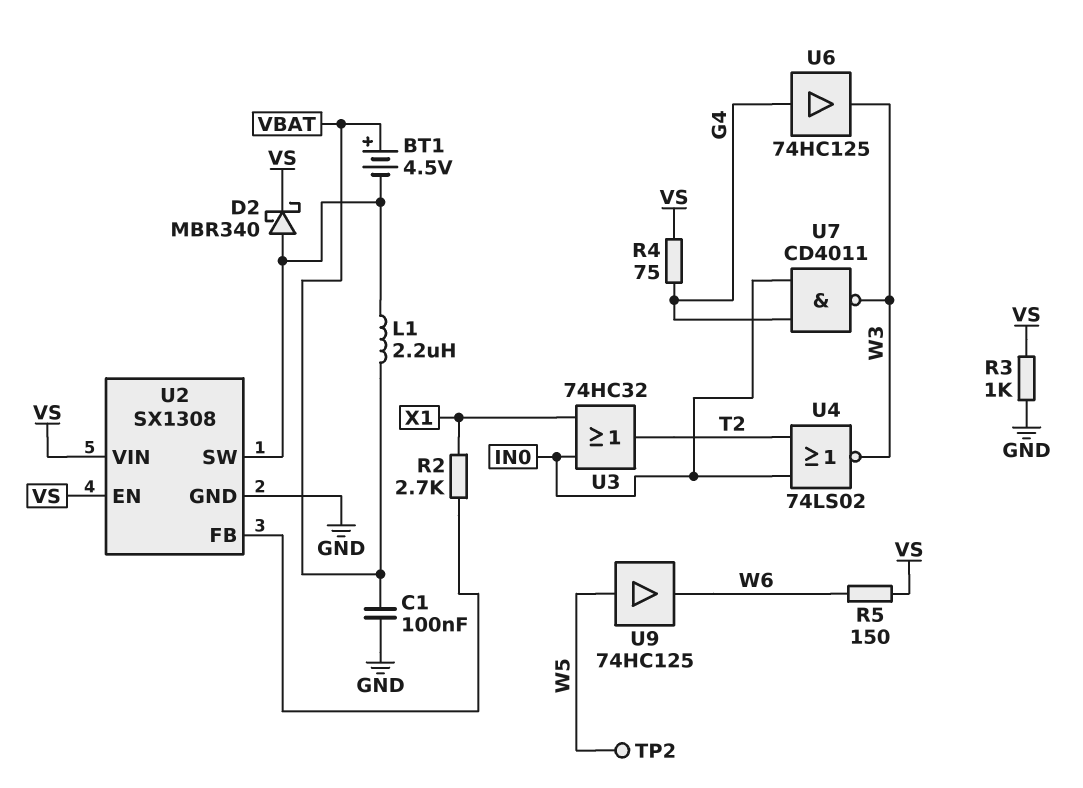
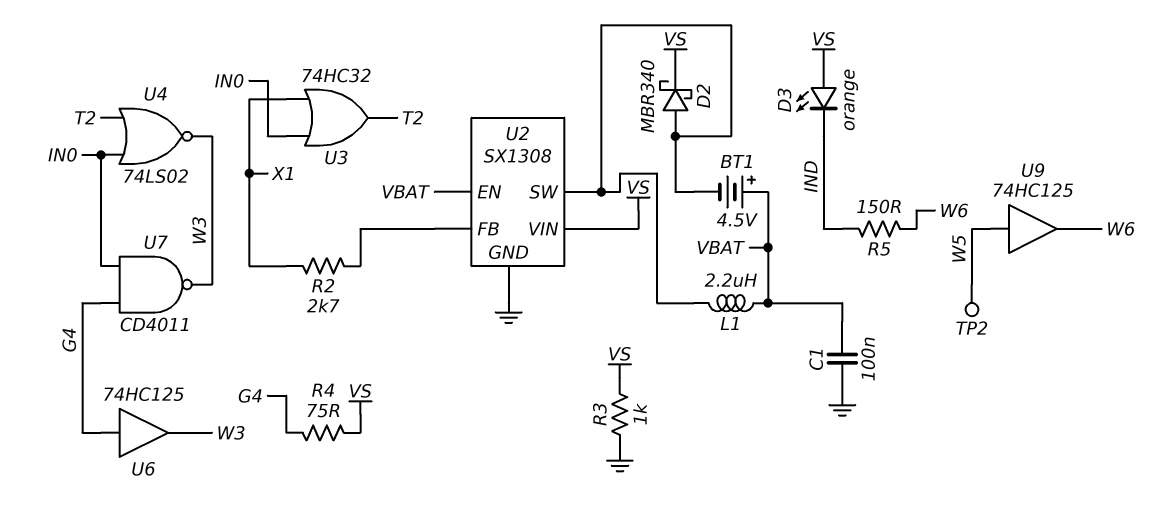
D3: none -> LED orange (A VS, K IND)
R5: 150 (VS, W6) -> 150 (IND, W6)
U2 pin EN: VS -> VBAT

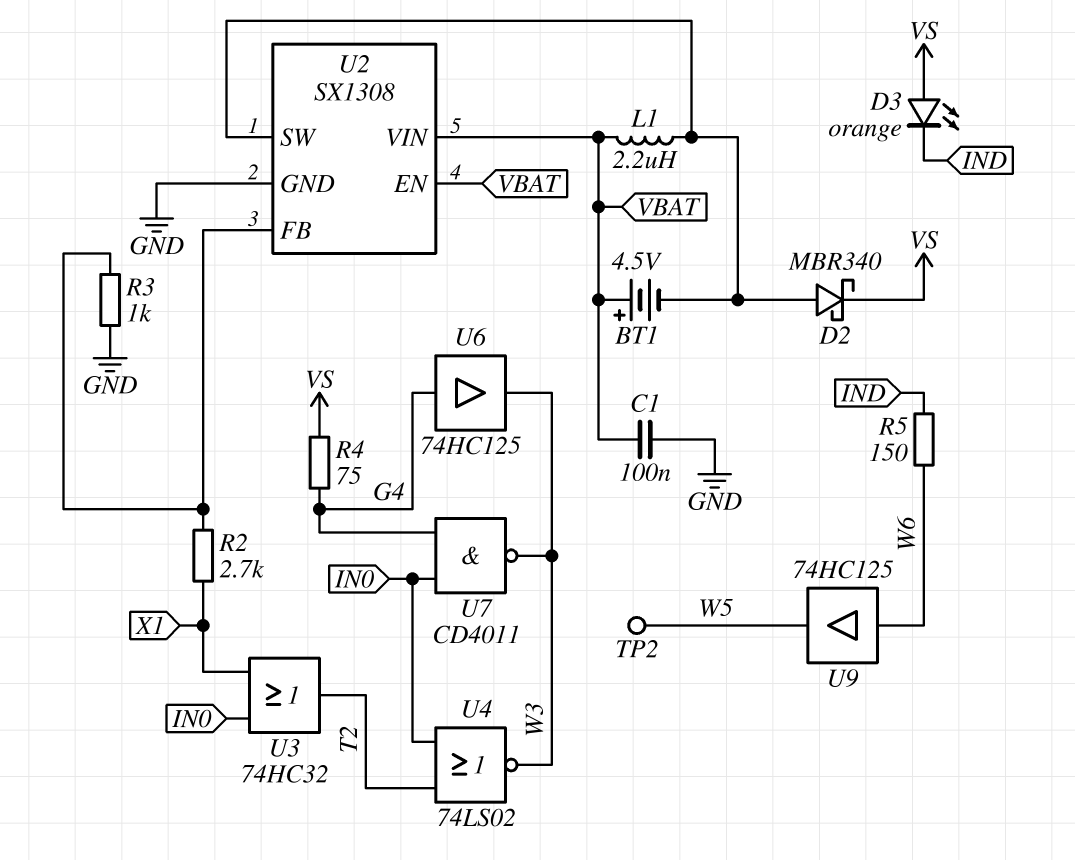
R3: 1k (GND, VS) -> 1k (GND, U2/FB)
U2 pin VIN: VS -> VBAT
U9: buffer 74HC125 (in W5, out W6) -> buffer 74HC125 (in W6, out W5)

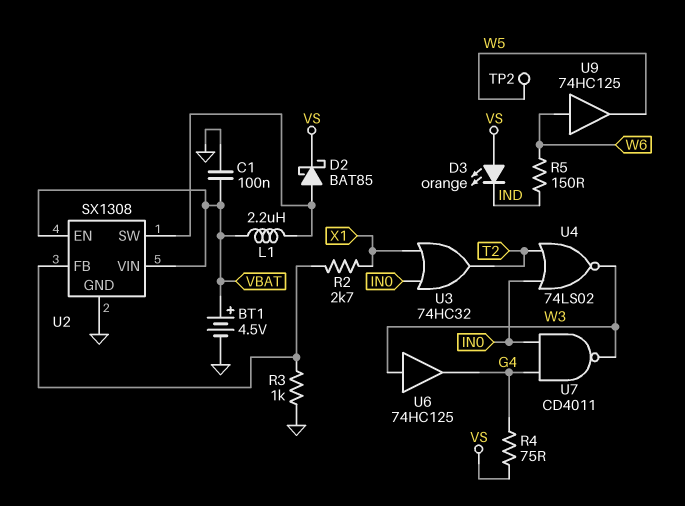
BT1: 4.5V (plus VBAT, minus U2/SW) -> 4.5V (plus VBAT, minus GND)
D2: schottky MBR340 (A U2/SW, K VS) -> schottky BAT85 (A U2/SW, K VS)
U6: buffer 74HC125 (in G4, out W3) -> buffer 74HC125 (in W3, out G4)

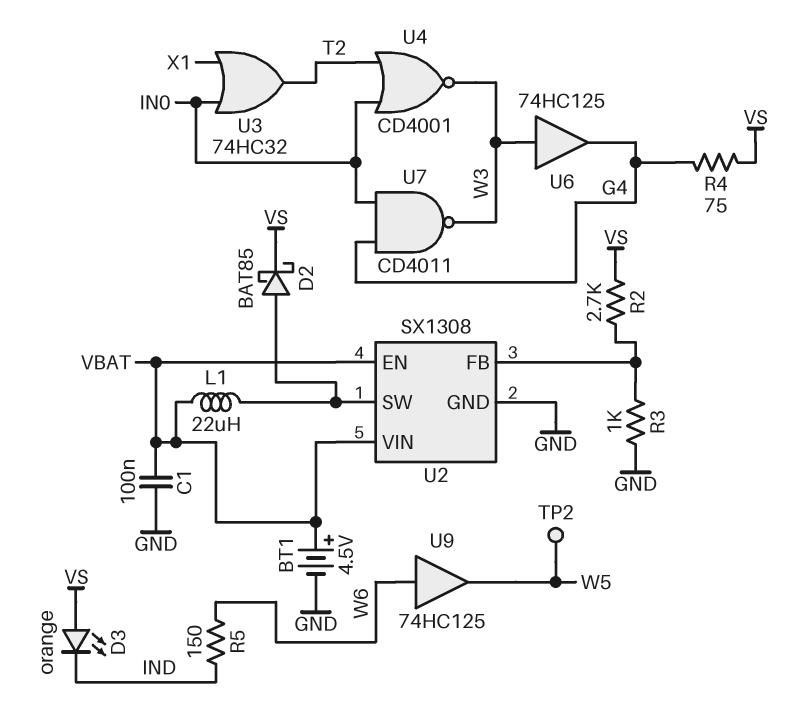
L1: 2.2uH (U2/SW, VBAT) -> 22uH (U2/SW, VBAT)
R2: 2.7k (U2/FB, X1) -> 2.7k (U2/FB, VS)
U4: NOR 74LS02 (in IN0, in T2, out W3) -> NOR CD4001 (in IN0, in T2, out W3)

